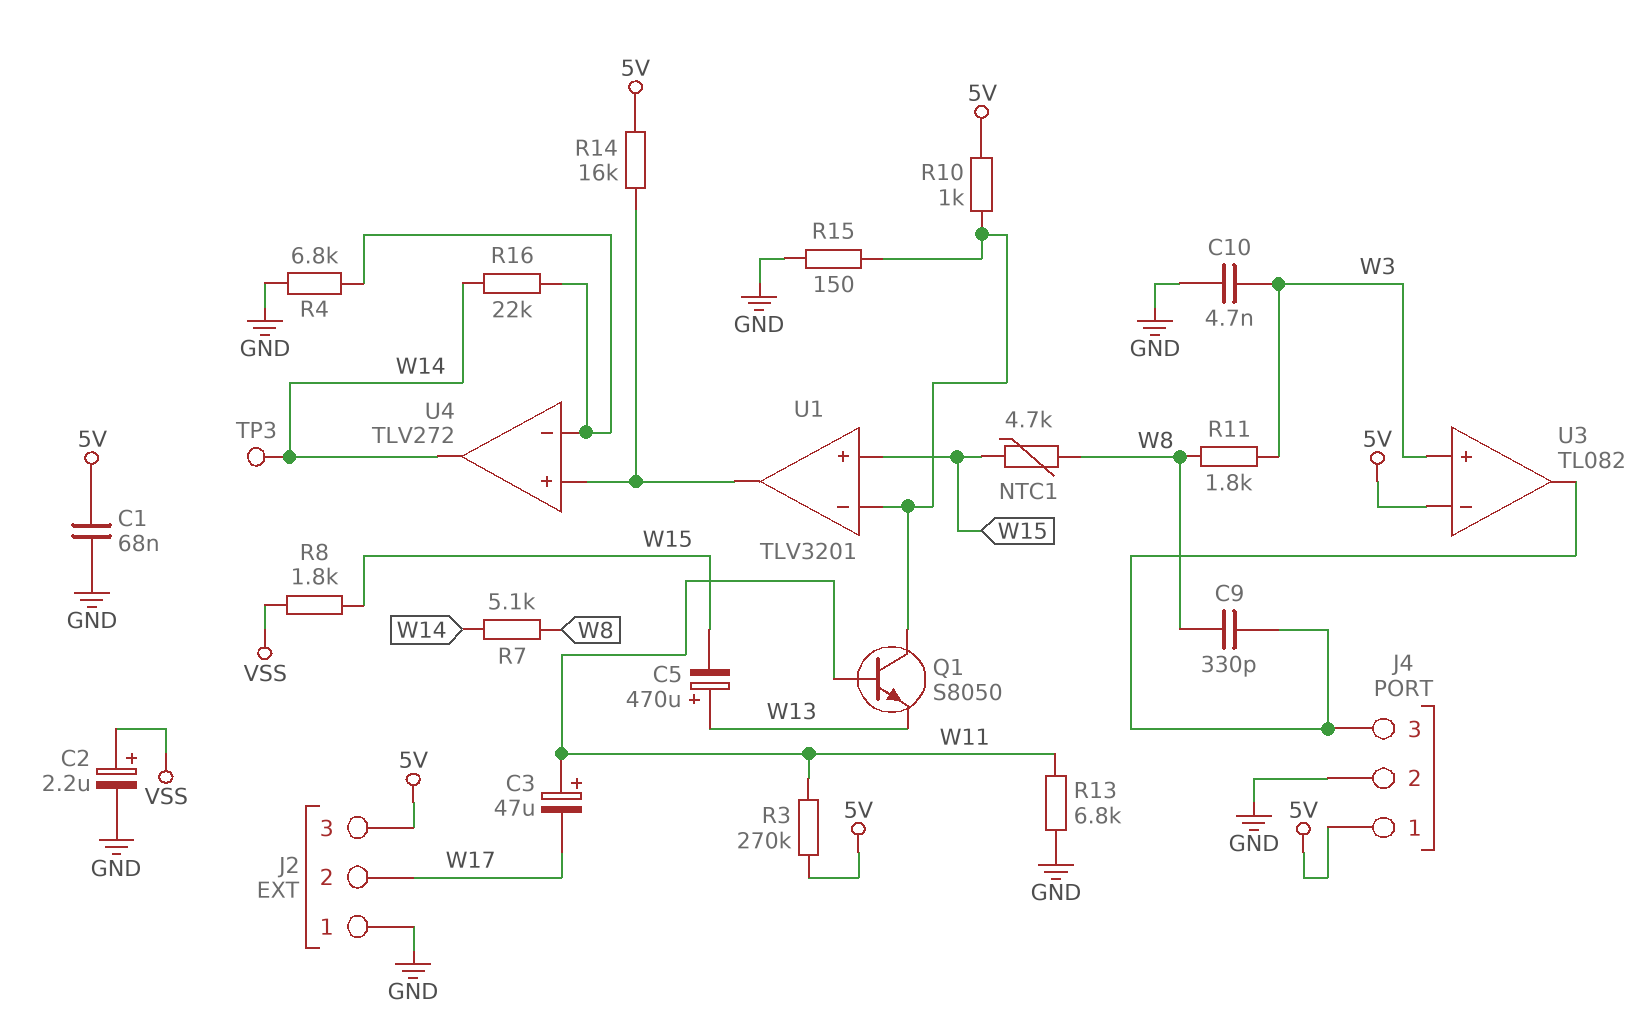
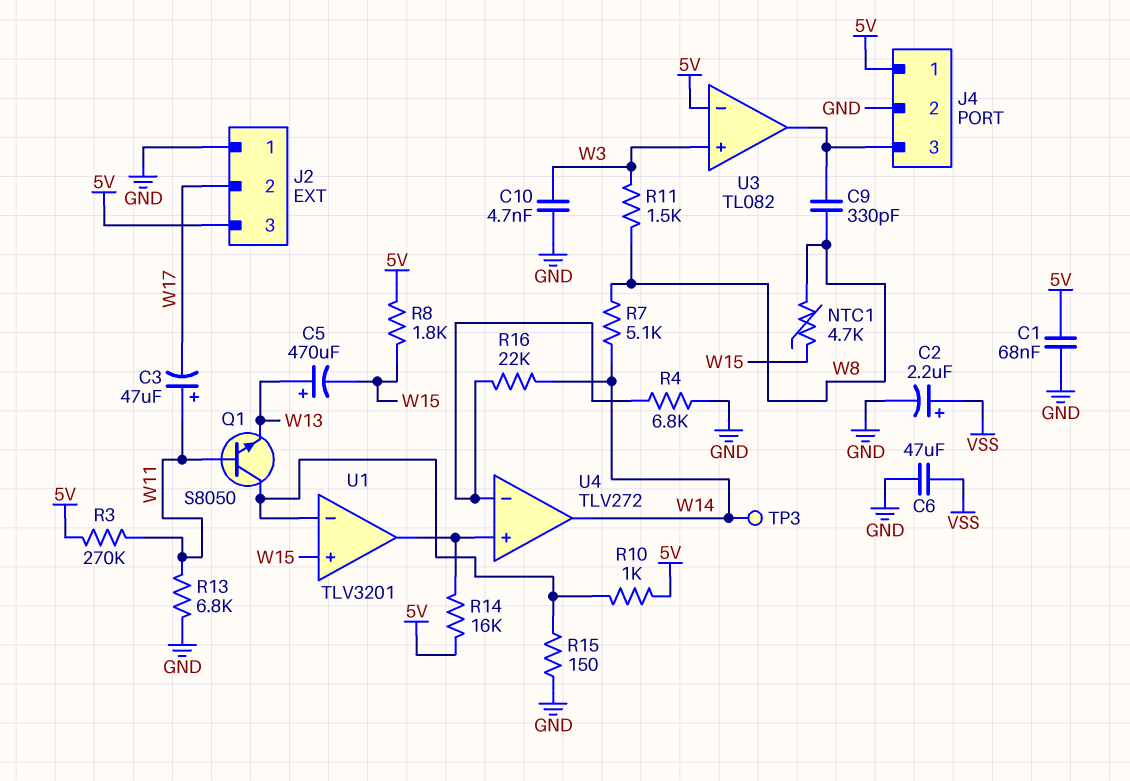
C6: none -> 47uF (GND, VSS)
R8: 1.8k (VSS, W15) -> 1.8k (5V, W15)
R11: 1.8k (W3, W8) -> 1.5k (W3, W8)

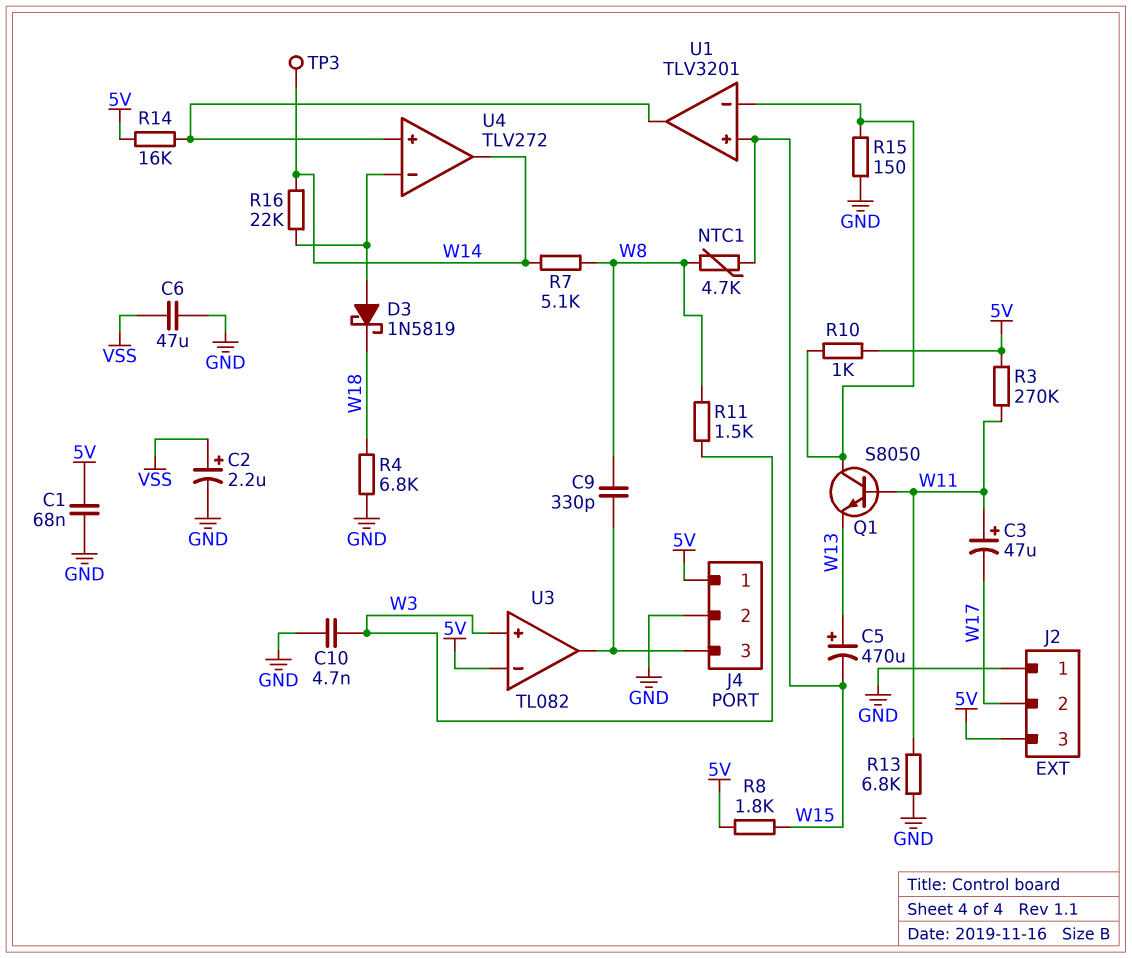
D3: none -> schottky 1N5819 (A U4/in-, K W18)
R4: 6.8k (GND, U4/in-) -> 6.8k (GND, W18)

